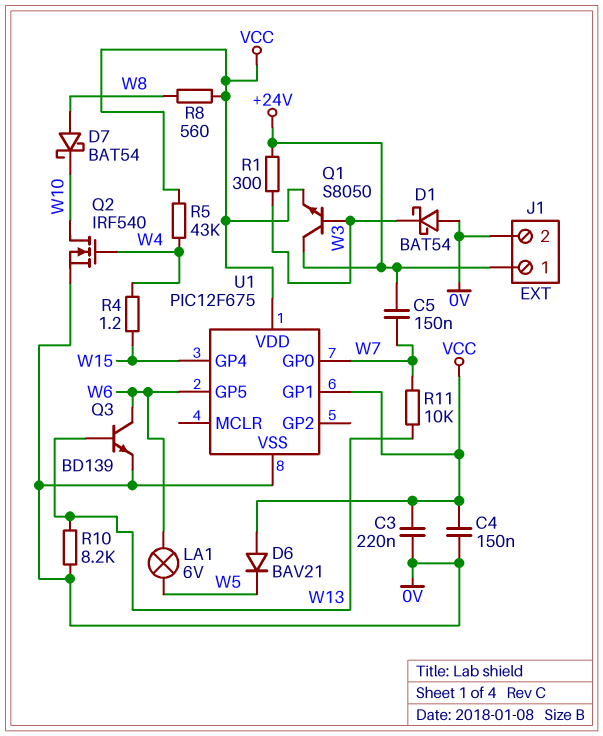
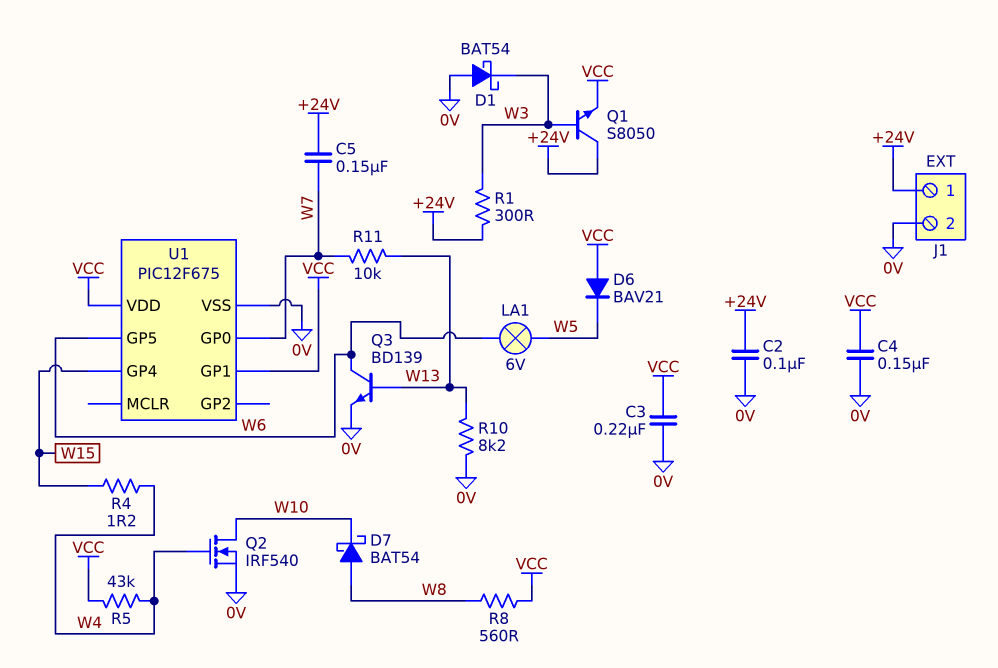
C2: none -> 100nF (+24V, 0V)

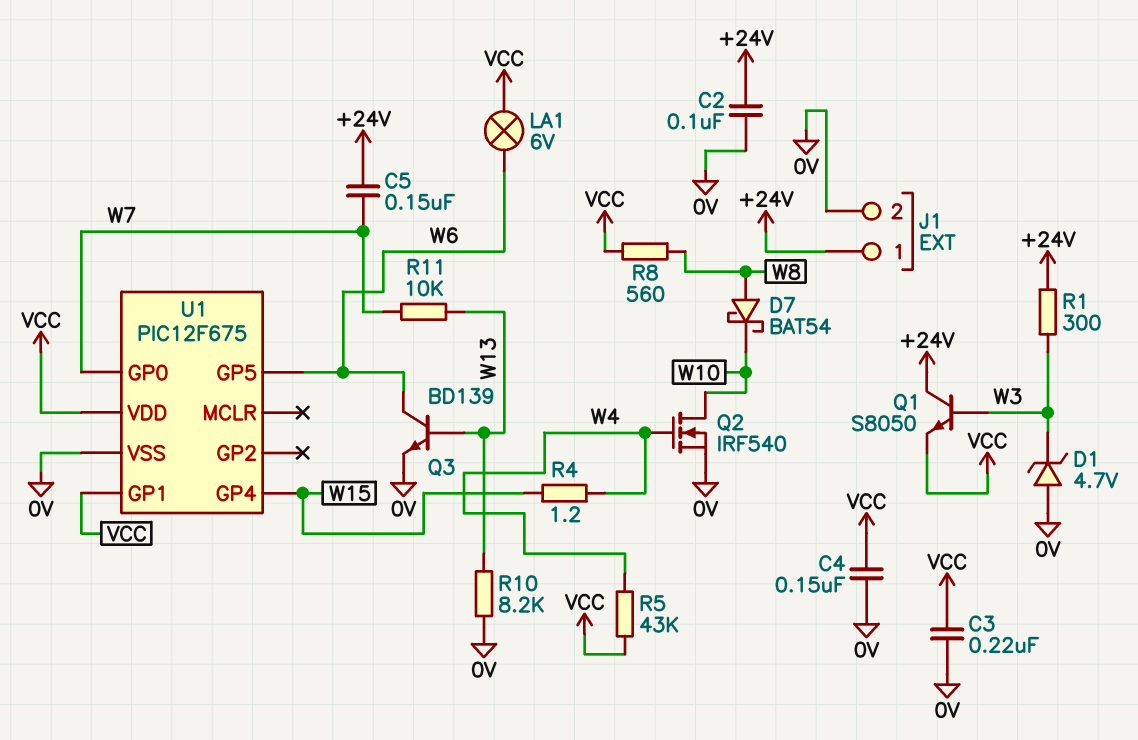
D1: schottky BAT54 (A 0V, K W3) -> zener 4.7V (A 0V, K W3)
D6: diode BAV21 (A VCC, K W5) -> none
LA1: lamp 6V (W5, W6) -> lamp 6V (VCC, W6)

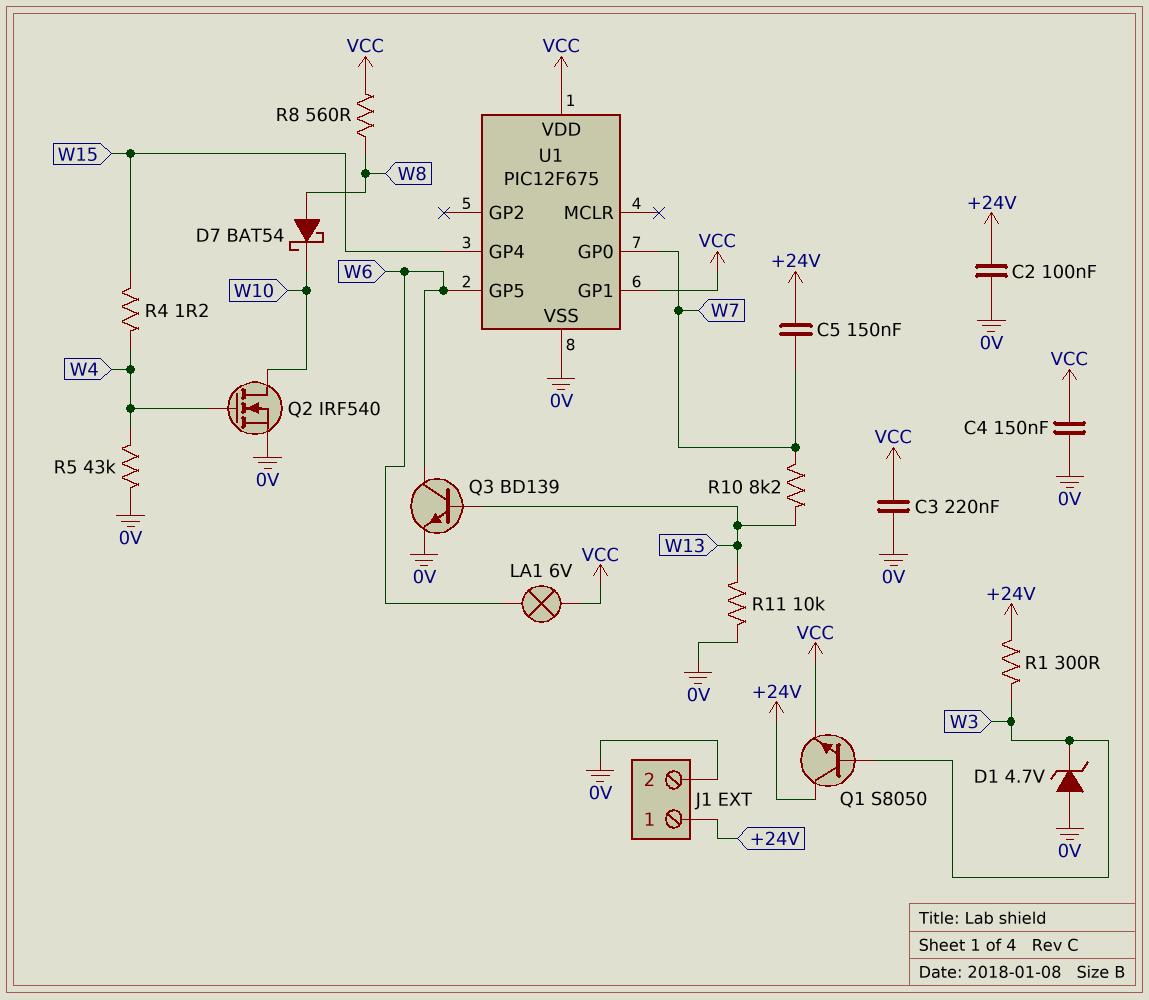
R5: 43k (VCC, W4) -> 43k (0V, W4)
R10: 8.2k (0V, W13) -> 8.2k (W7, W13)
R11: 10k (W7, W13) -> 10k (0V, W13)

